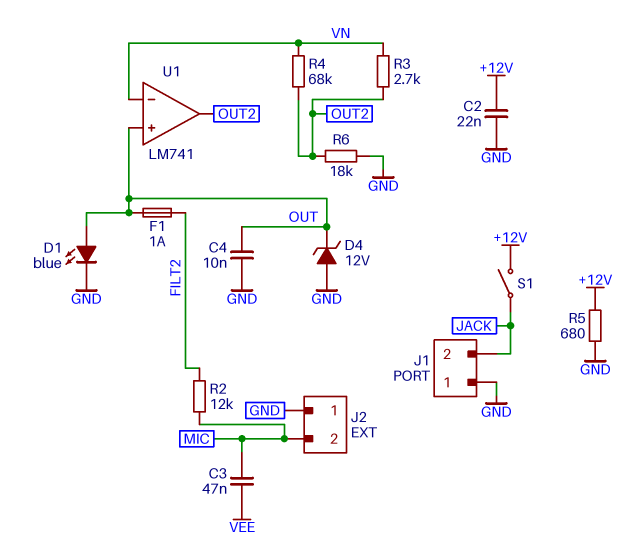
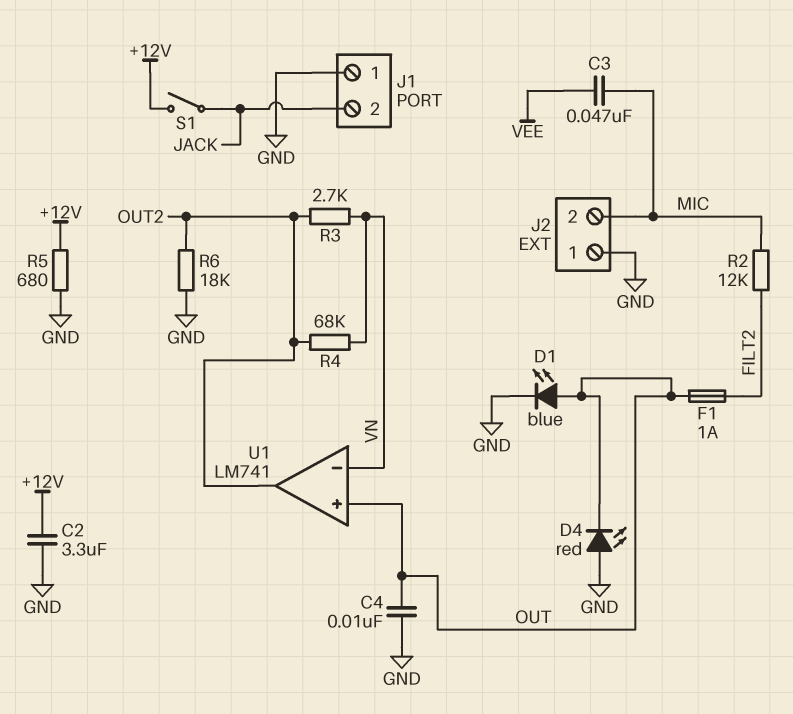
C2: 22nF (+12V, GND) -> 3.3uF (+12V, GND)
D4: zener 12V (A GND, K OUT) -> LED red (A GND, K OUT)

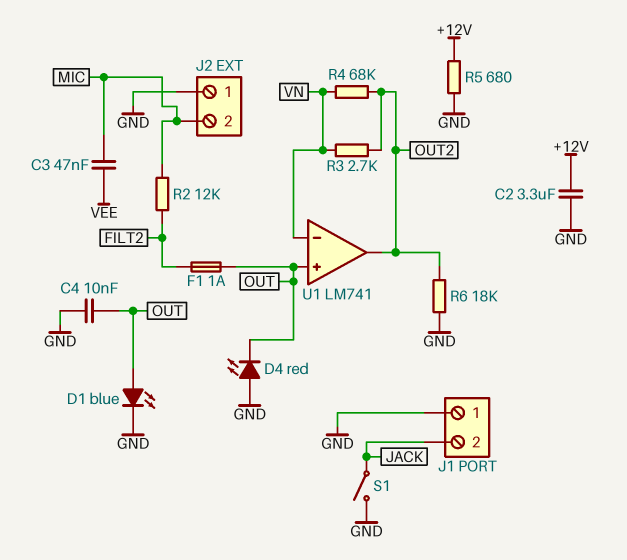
S1: switch (+12V, JACK) -> switch (GND, JACK)

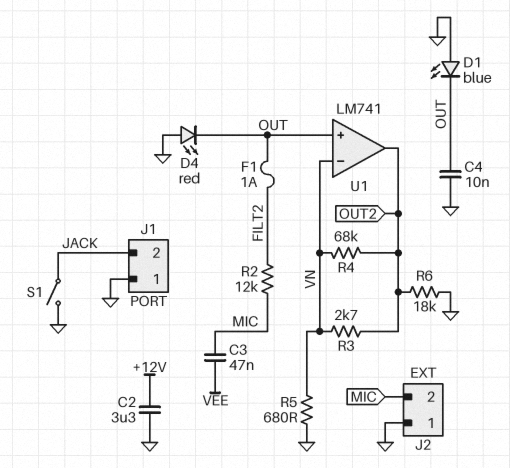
D1: LED blue (A OUT, K GND) -> LED blue (A GND, K OUT)
R5: 680 (+12V, GND) -> 680 (GND, VN)

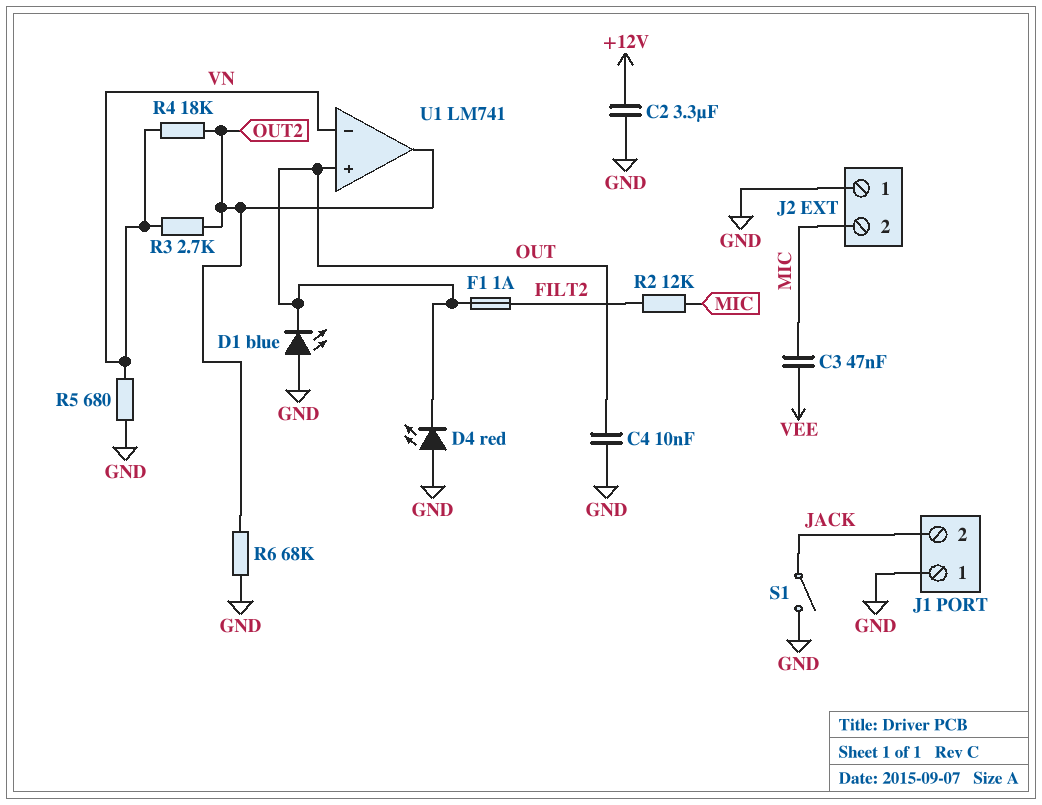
R4: 68k (OUT2, VN) -> 18k (OUT2, VN)
R6: 18k (GND, OUT2) -> 68k (GND, OUT2)

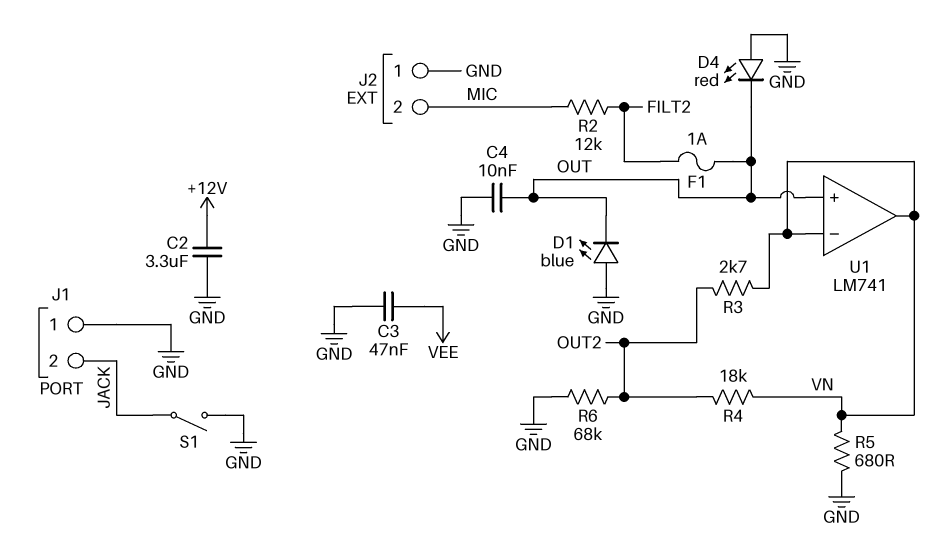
C3: 47nF (MIC, VEE) -> 47nF (GND, VEE)
U1 pin out: OUT2 -> VN

